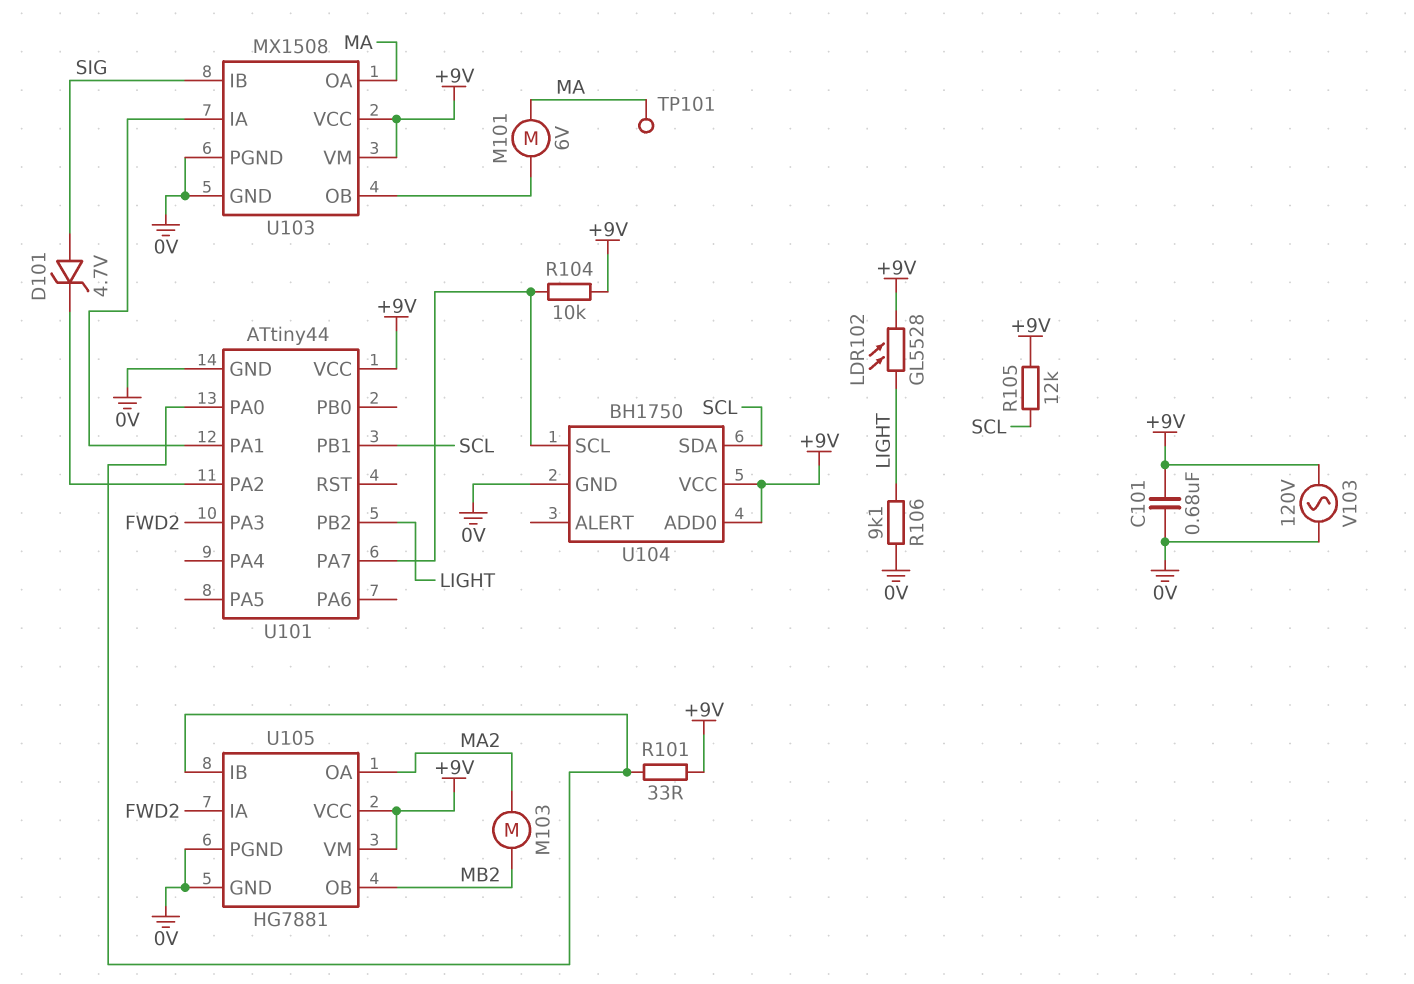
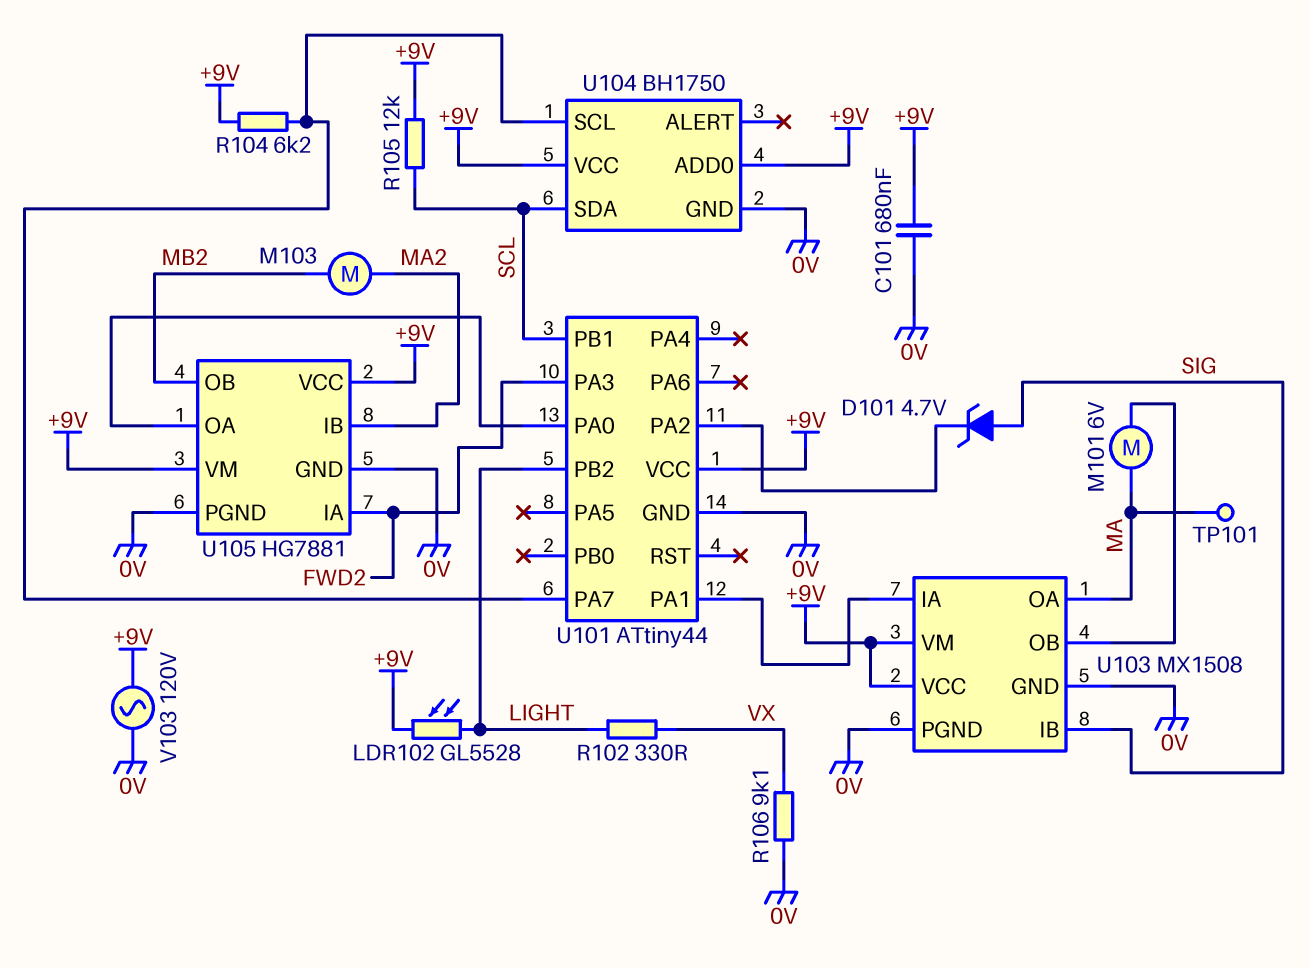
R101: 33 (+9V, U101/PA0) -> none
R102: none -> 330 (LIGHT, VX)
R104: 10k (+9V, U101/PA7) -> 6.2k (+9V, U101/PA7)
R106: 9.1k (0V, LIGHT) -> 9.1k (0V, VX)
U105 pin IB: U101/PA0 -> MA2
U105 pin OA: MA2 -> U101/PA0

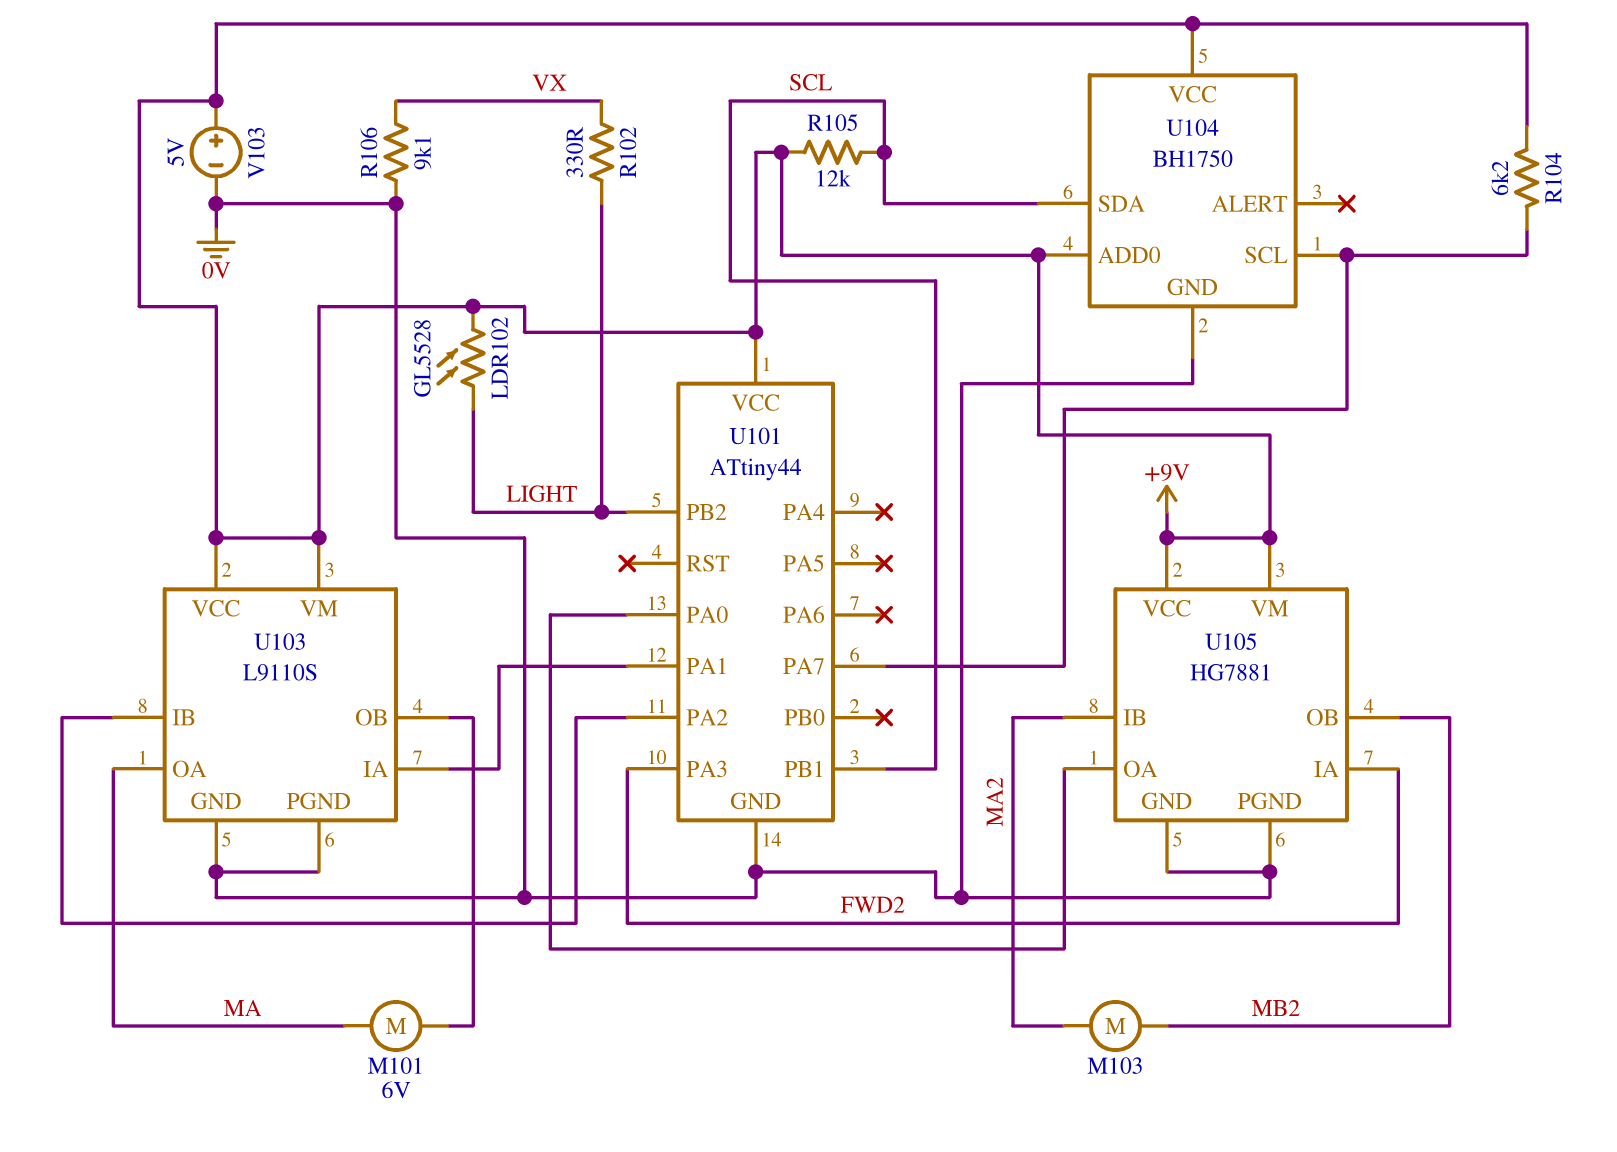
C101: 680nF (+9V, 0V) -> none
D101: zener 4.7V (A SIG, K U101/PA2) -> none
TP101: test point (MA) -> none
U103: MX1508 -> L9110S
U103 pin IB: SIG -> U101/PA2
V103: AC 120V (+9V, 0V) -> 5V (plus +9V, minus 0V)

